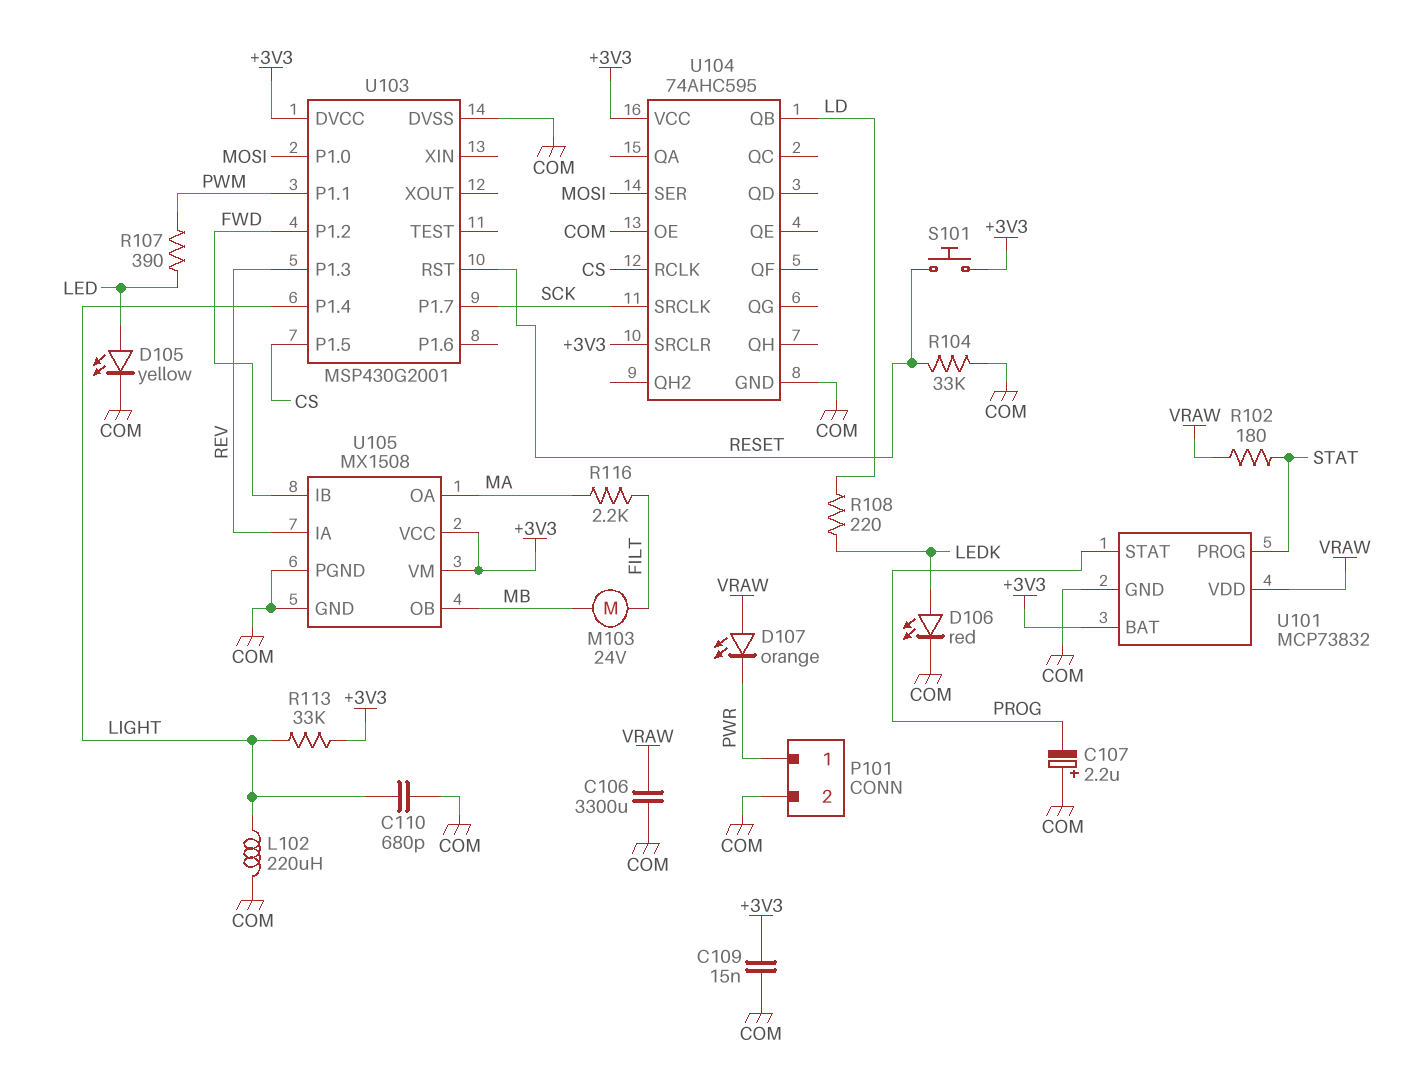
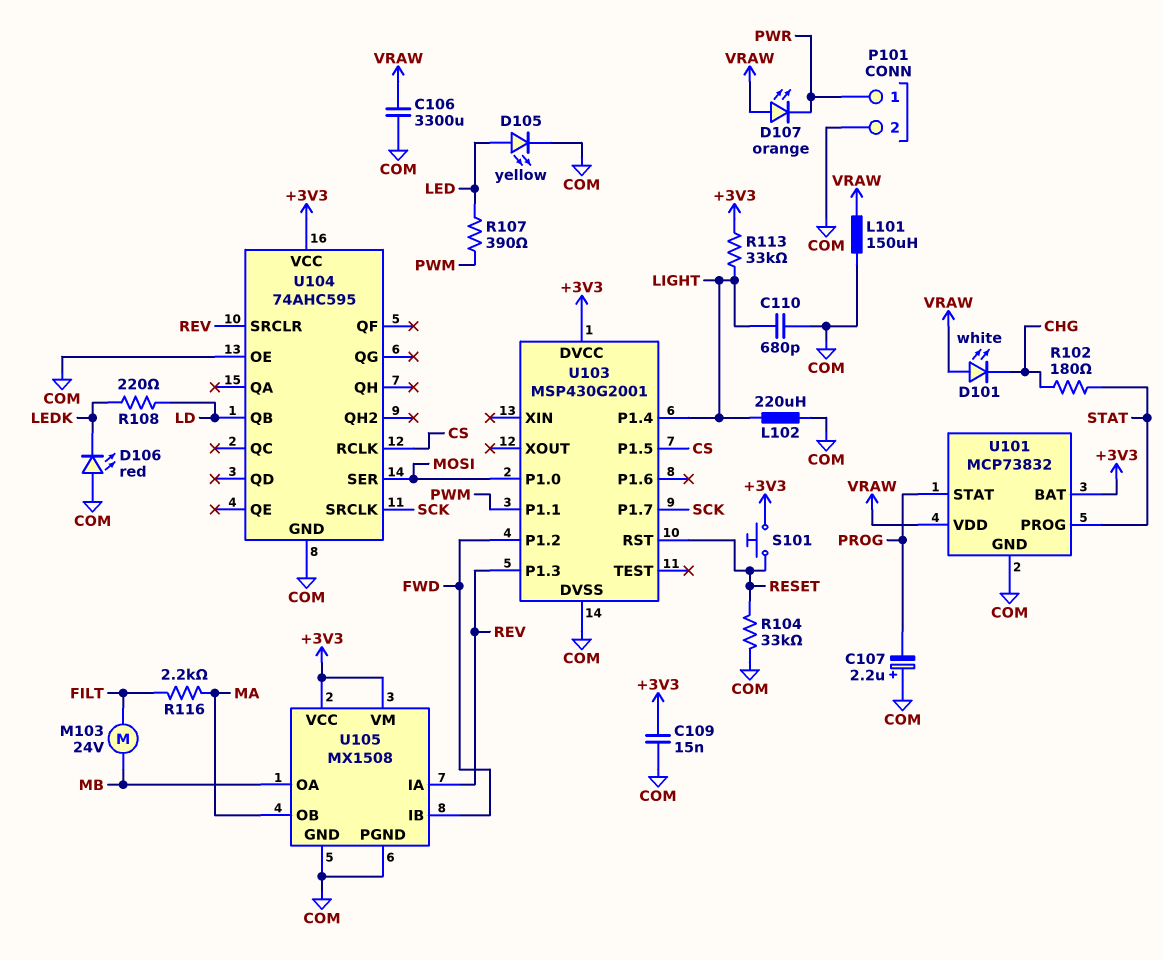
D101: none -> LED white (A VRAW, K CHG)
D106: LED red (A LEDK, K COM) -> LED red (A COM, K LEDK)
L101: none -> 150uH (COM, VRAW)
R102: 180 (STAT, VRAW) -> 180 (CHG, STAT)
U104 pin SRCLR: +3V3 -> REV
U105 pin OA: MA -> MB
U105 pin OB: MB -> MA

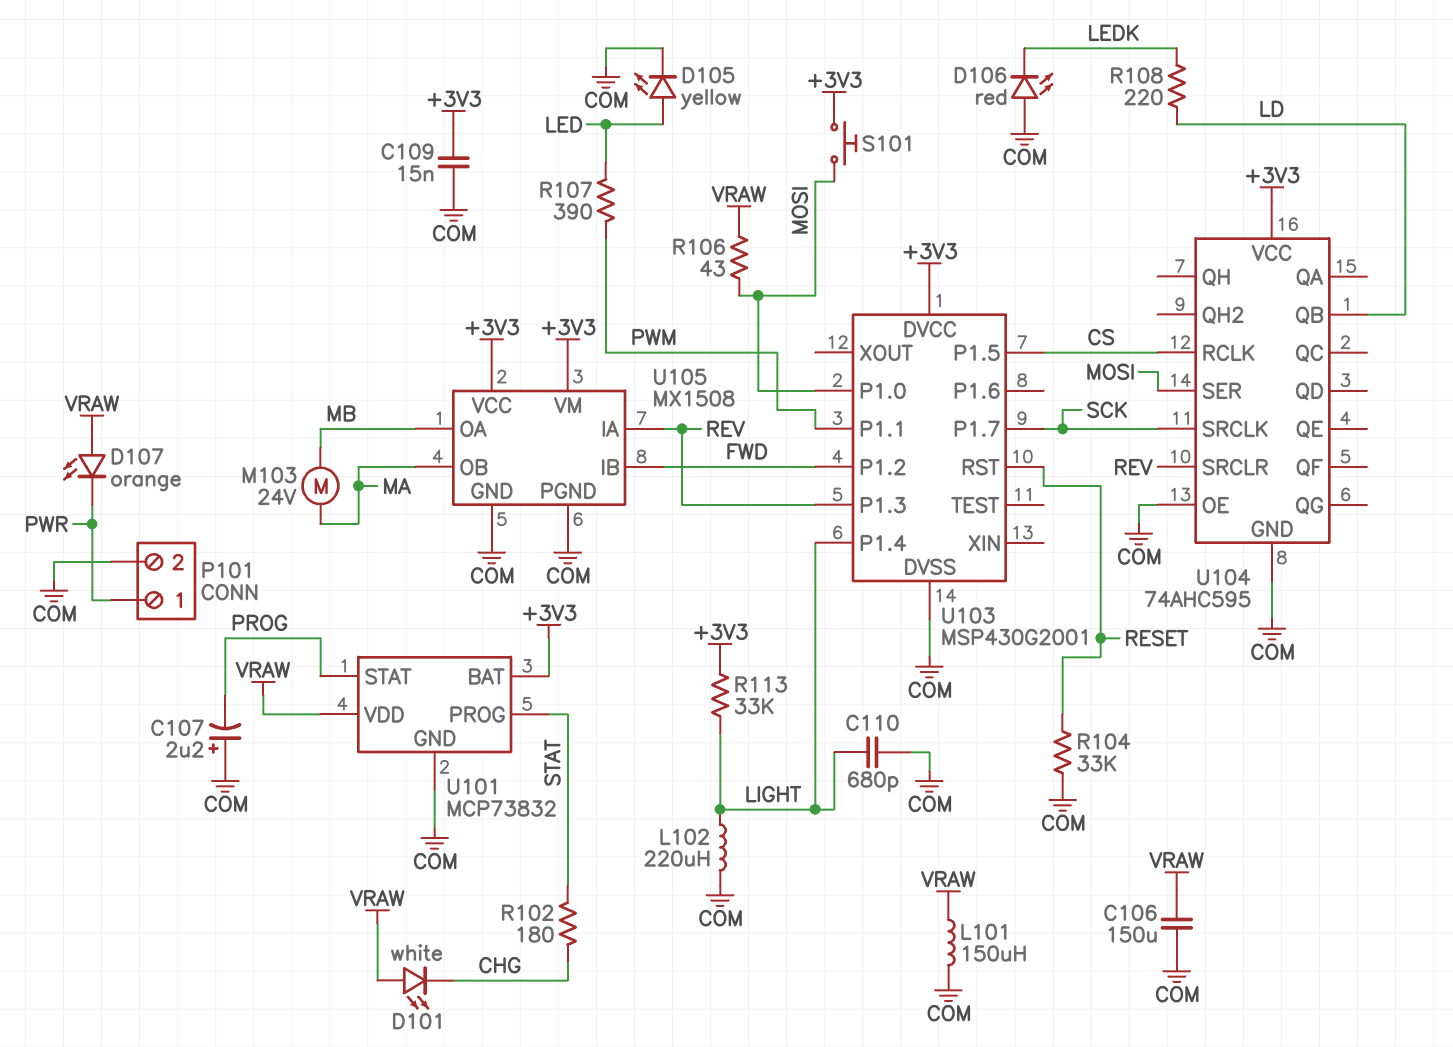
C106: 3300uF (COM, VRAW) -> 150uF (COM, VRAW)
M103: motor 24V (FILT, MB) -> motor 24V (MA, MB)
R106: none -> 43 (MOSI, VRAW)
R116: 2.2k (FILT, MA) -> none
S101: button (+3V3, RESET) -> button (+3V3, MOSI)

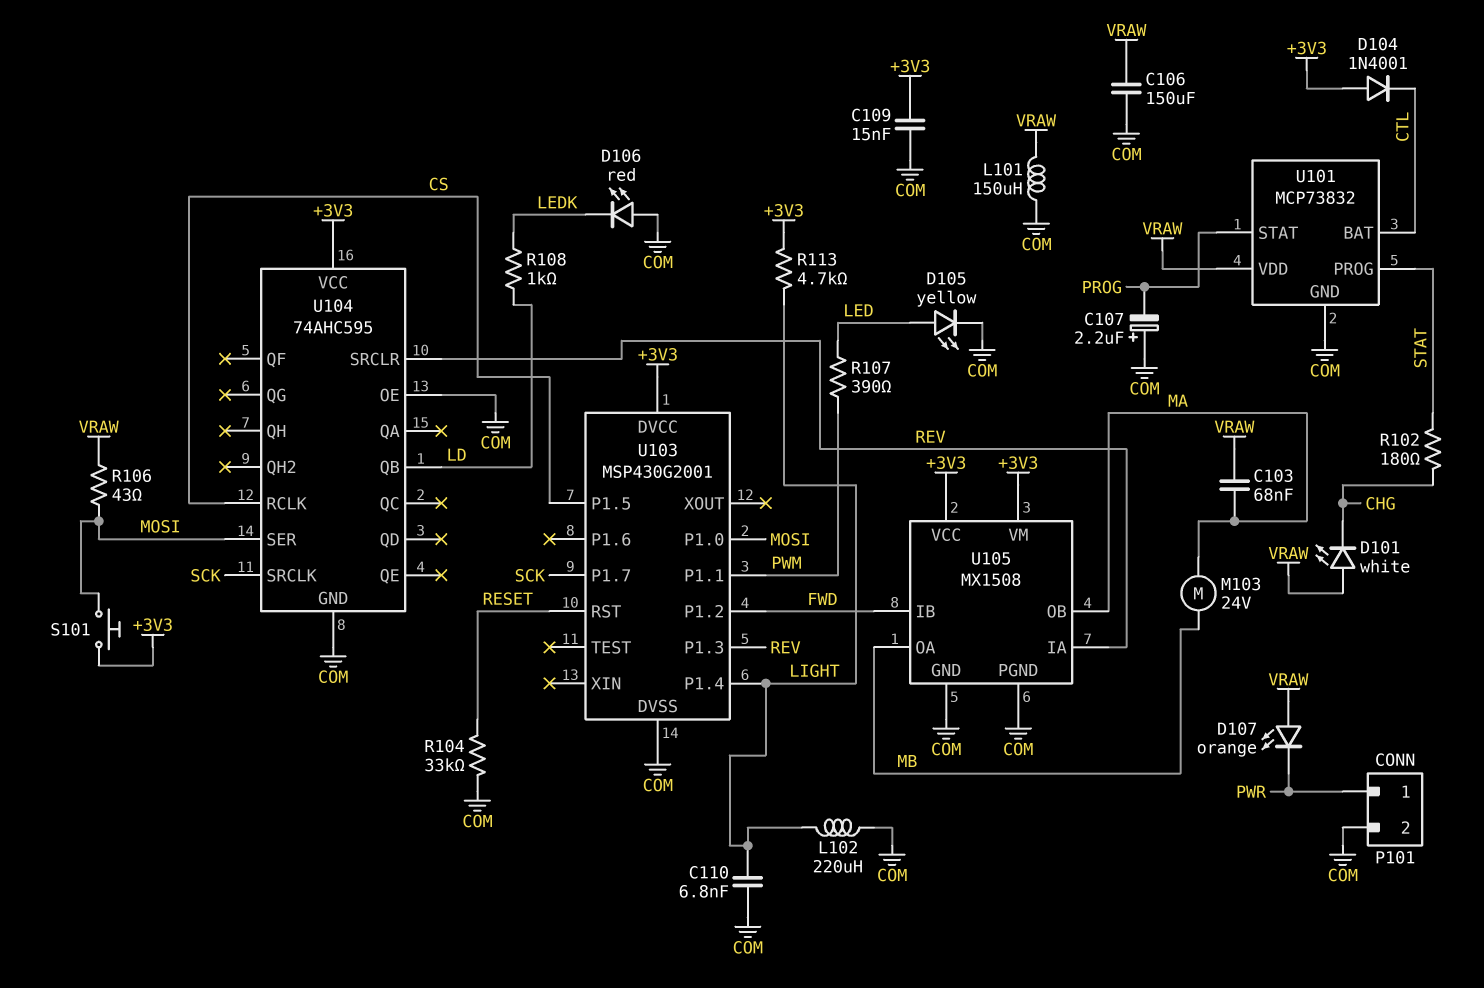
C103: none -> 68nF (MA, VRAW)
C110: 680pF (COM, LIGHT) -> 6.8nF (COM, LIGHT)
D104: none -> diode 1N4001 (A +3V3, K CTL)
R108: 220 (LD, LEDK) -> 1k (LD, LEDK)
R113: 33k (+3V3, LIGHT) -> 4.7k (+3V3, LIGHT)
U101 pin BAT: +3V3 -> CTL

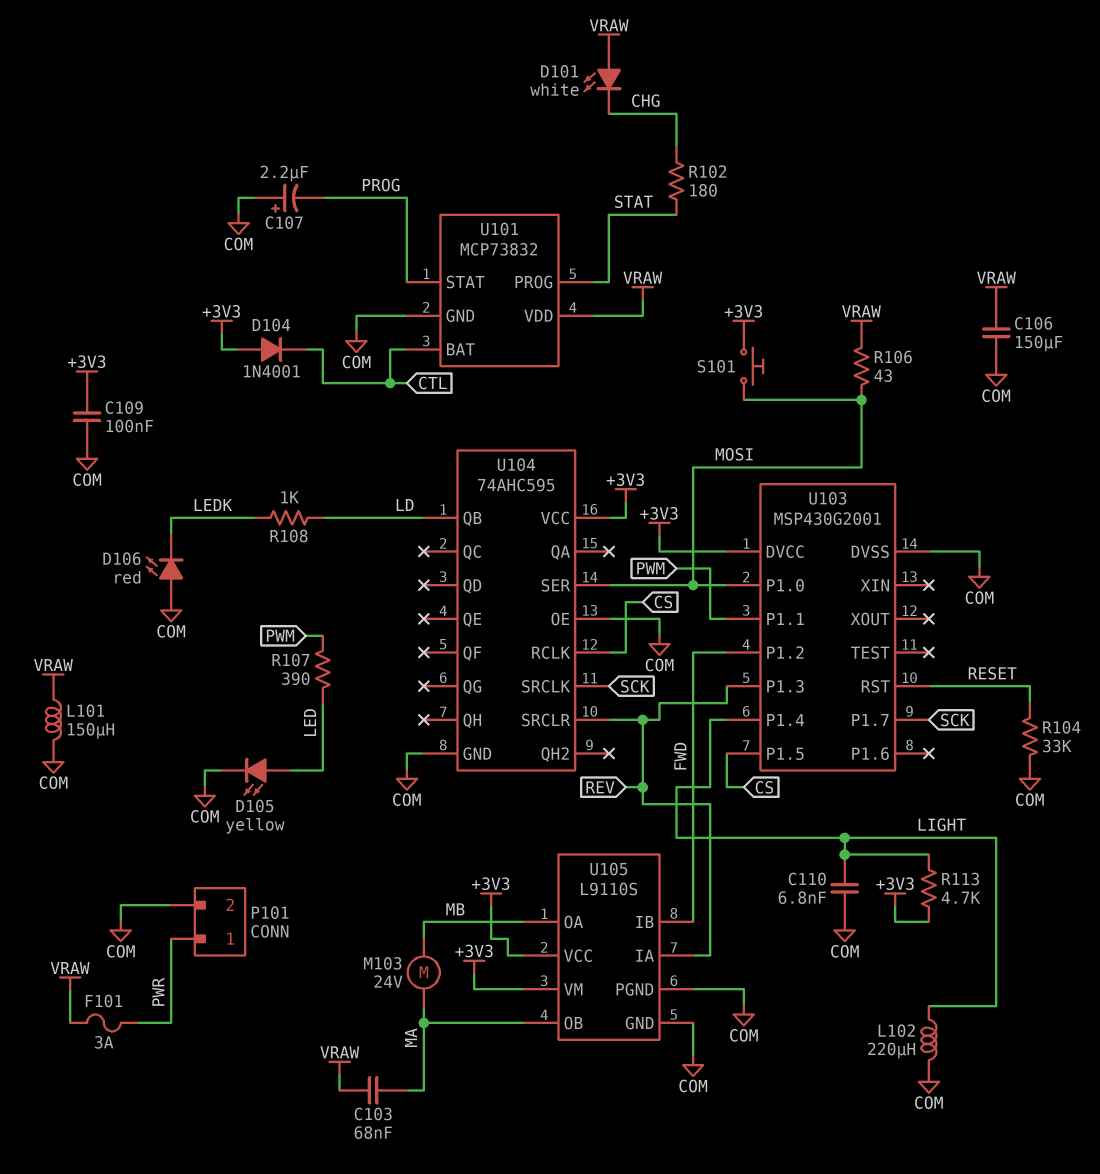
C109: 15nF (+3V3, COM) -> 100nF (+3V3, COM)
D107: LED orange (A VRAW, K PWR) -> none
F101: none -> 3A (PWR, VRAW)
U105: MX1508 -> L9110S

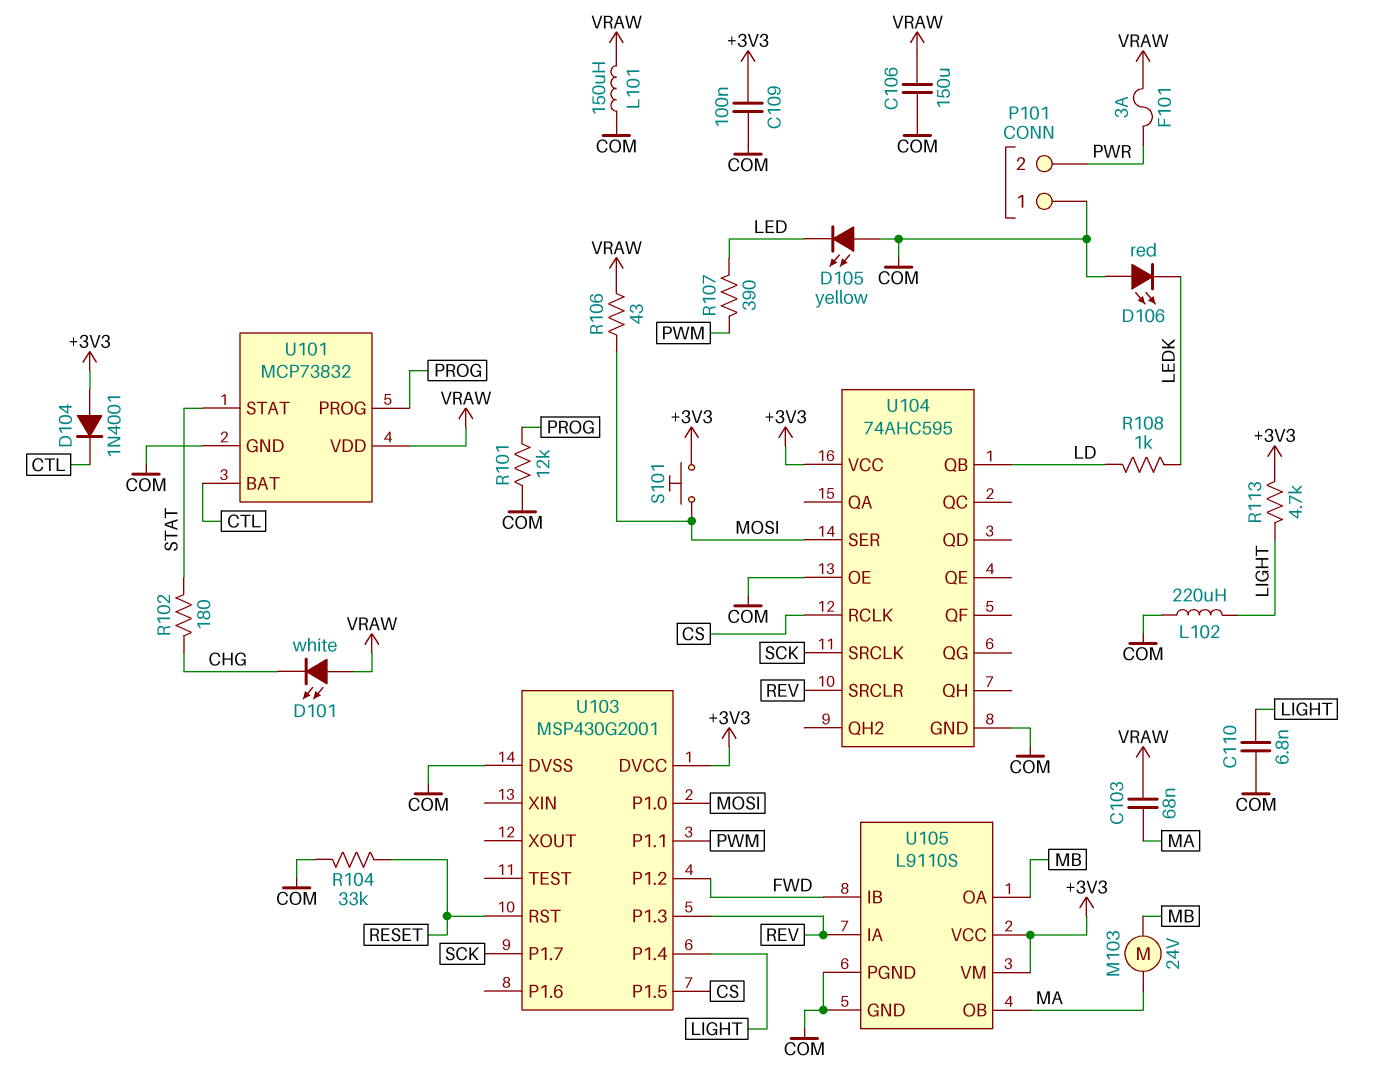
C107: 2.2uF (plus COM, minus PROG) -> none
D105: LED yellow (A LED, K COM) -> LED yellow (A COM, K LED)
P101 pin 1: PWR -> COM
P101 pin 2: COM -> PWR
R101: none -> 12k (COM, PROG)
U101 pin PROG: STAT -> PROG
U101 pin STAT: PROG -> STAT

